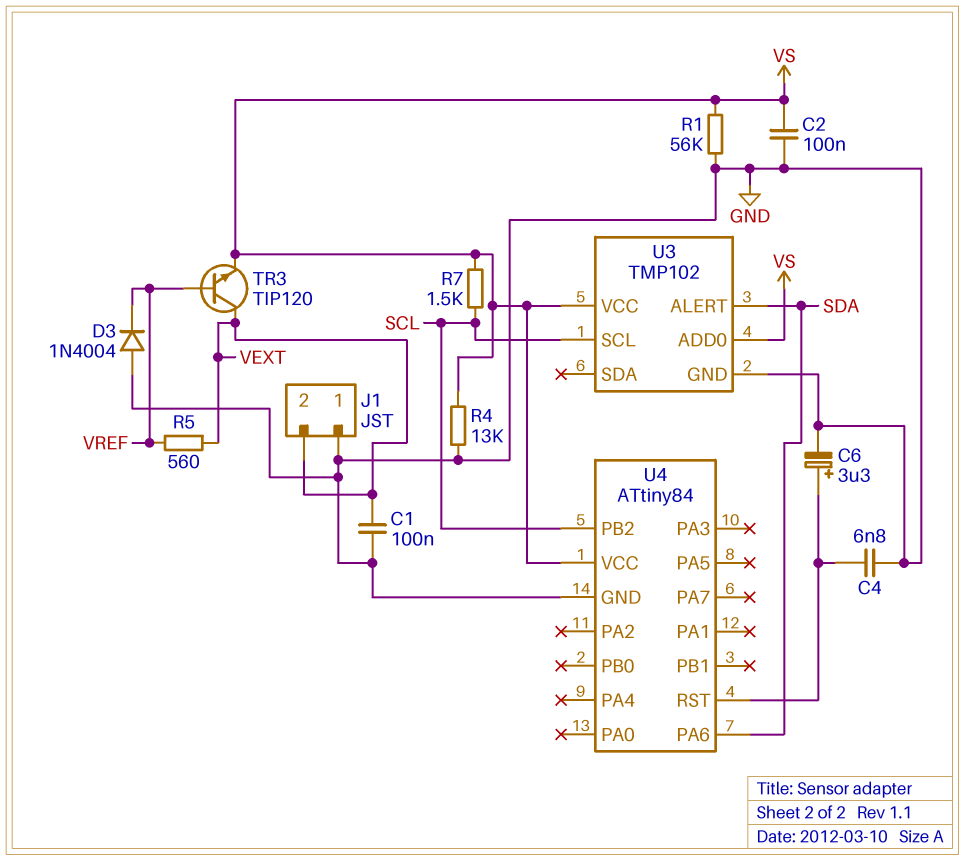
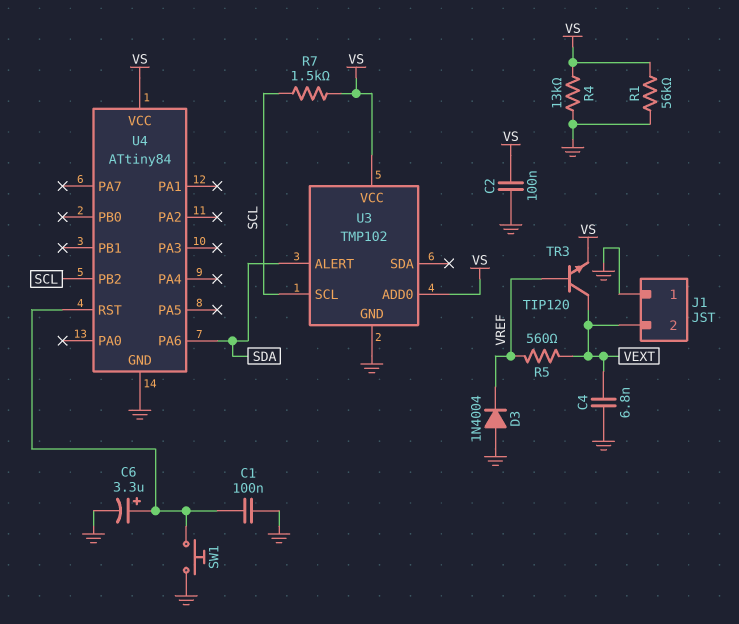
C1: 100nF (GND, VEXT) -> 100nF (GND, U4/RST)
C4: 6.8nF (GND, U4/RST) -> 6.8nF (GND, VEXT)
SW1: none -> button (GND, U4/RST)

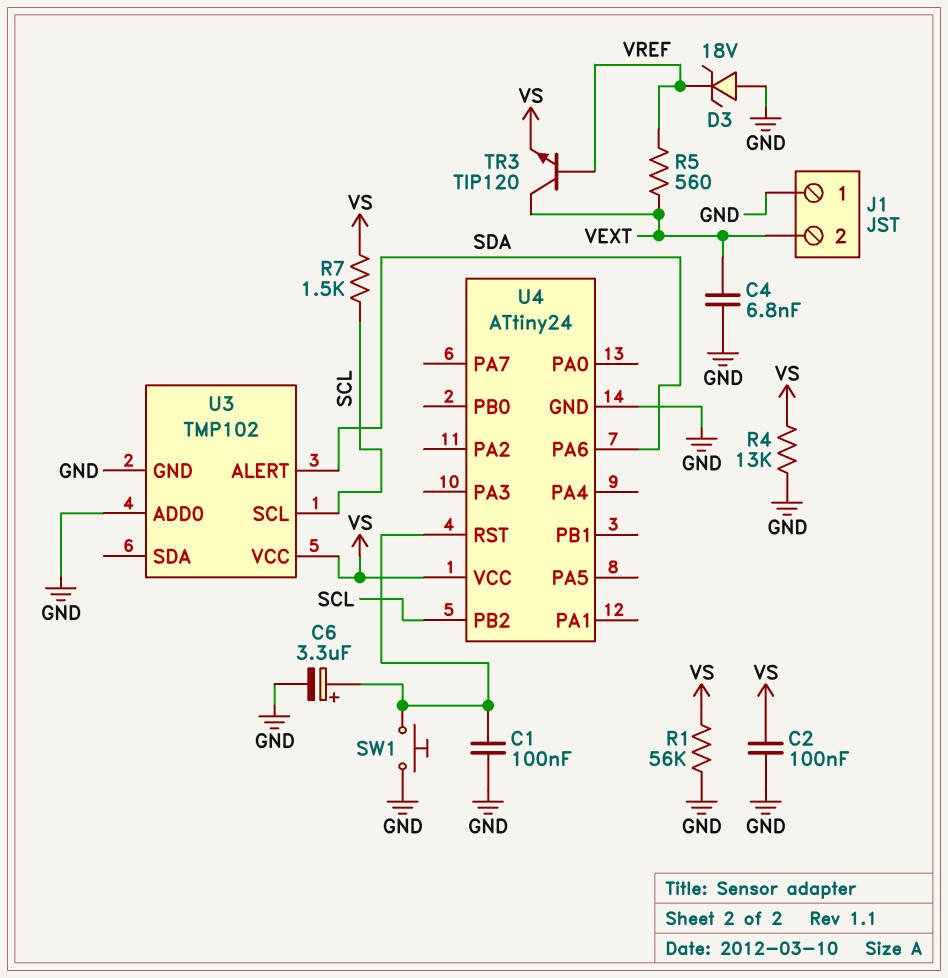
D3: diode 1N4004 (A GND, K VREF) -> zener 18V (A GND, K VREF)
U3 pin ADD0: VS -> GND
U4: ATtiny84 -> ATtiny24

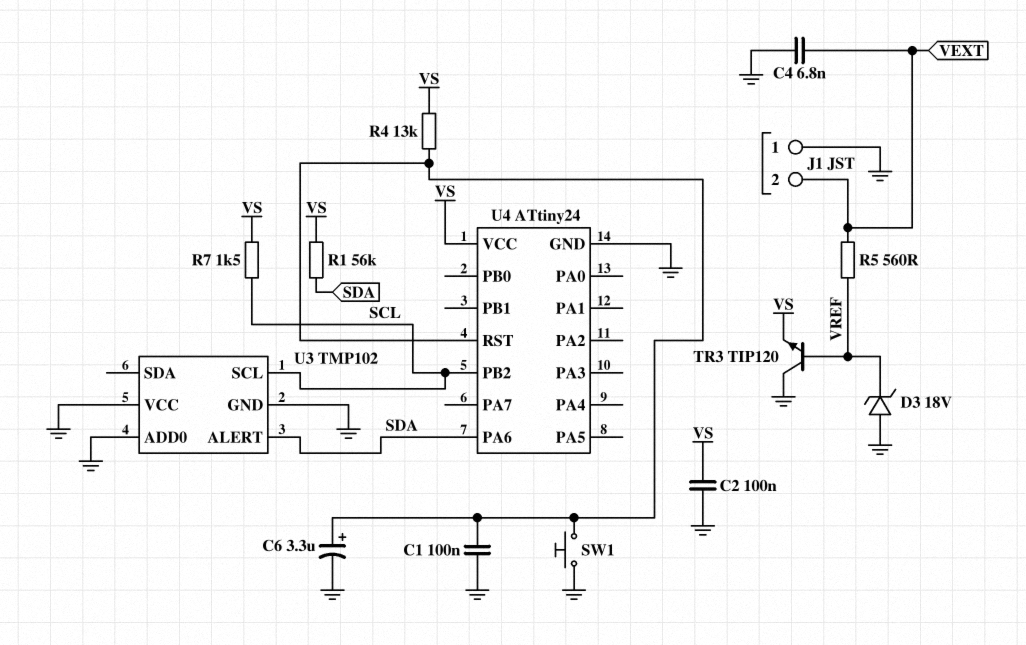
R1: 56k (GND, VS) -> 56k (SDA, VS)
R4: 13k (GND, VS) -> 13k (U4/RST, VS)
TR3: NPN TIP120 (B VREF, C VEXT, E VS) -> NPN TIP120 (B VREF, C GND, E VS)
U3 pin VCC: VS -> GND

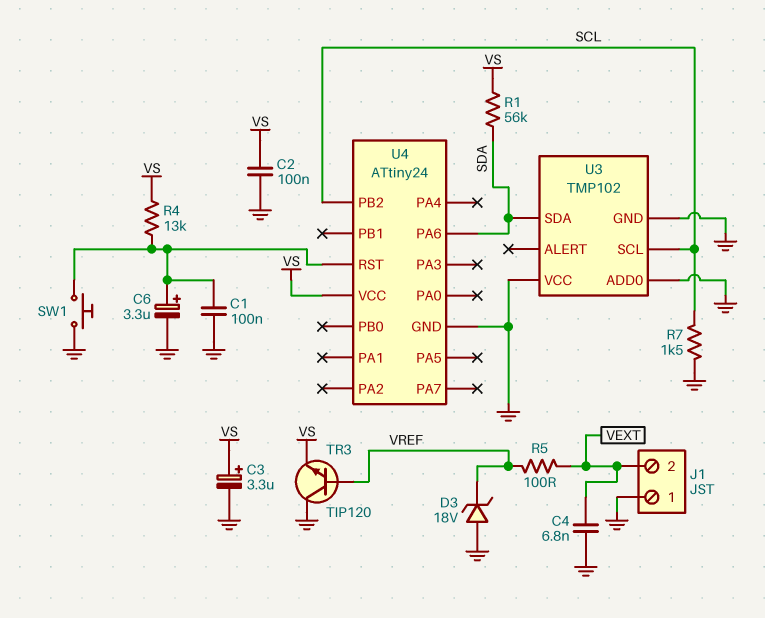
C3: none -> 3.3uF (plus VS, minus GND)
R5: 560 (VEXT, VREF) -> 100 (VEXT, VREF)
R7: 1.5k (SCL, VS) -> 1.5k (GND, SCL)
U3 pin ALERT: SDA -> none
U3 pin SDA: none -> SDA

